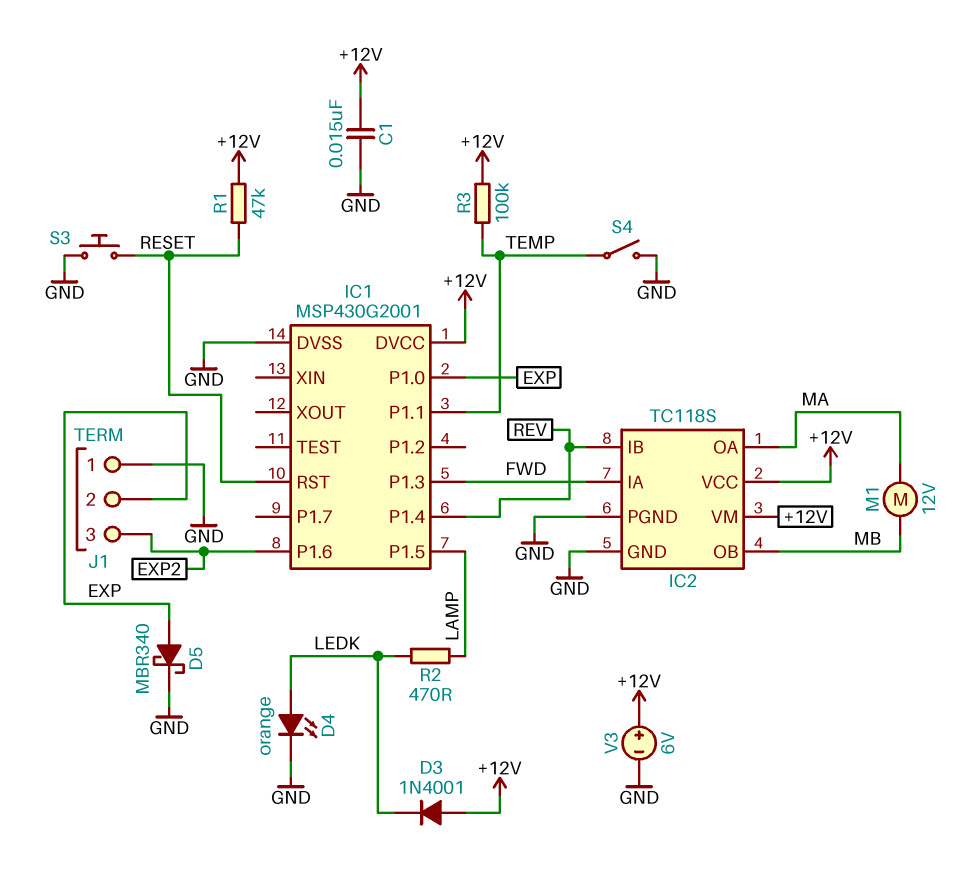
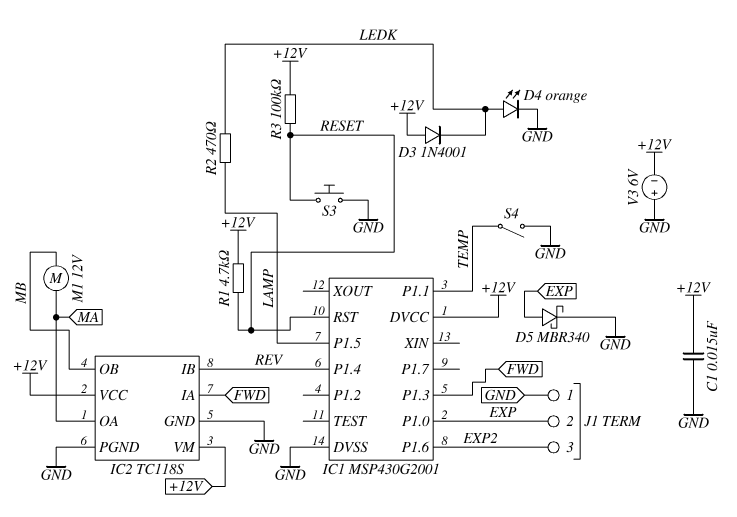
R1: 47k (+12V, RESET) -> 4.7k (+12V, RESET)
R3: 100k (+12V, TEMP) -> 100k (+12V, RESET)
V3: 6V (plus +12V, minus GND) -> 6V (plus GND, minus +12V)

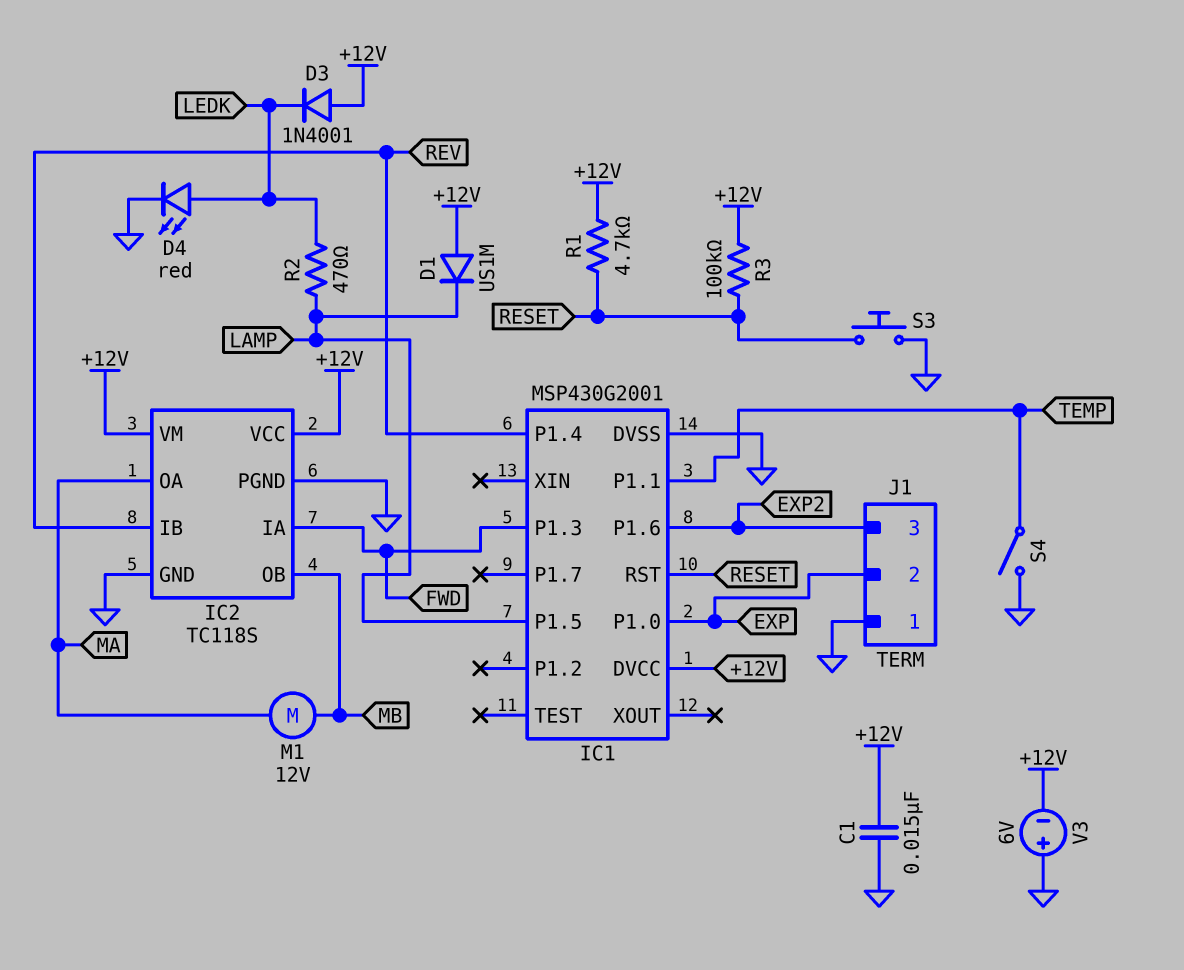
D1: none -> diode US1M (A +12V, K LAMP)
D4: LED orange (A LEDK, K GND) -> LED red (A LEDK, K GND)
D5: schottky MBR340 (A EXP, K GND) -> none

